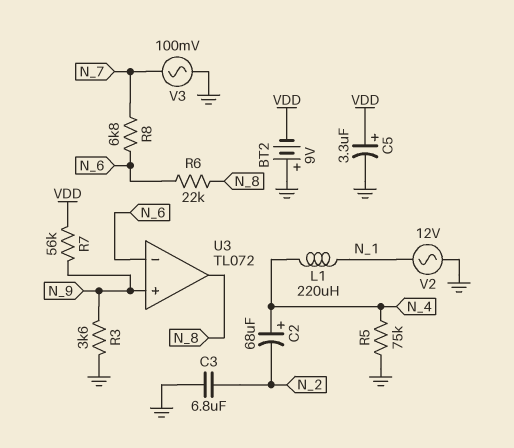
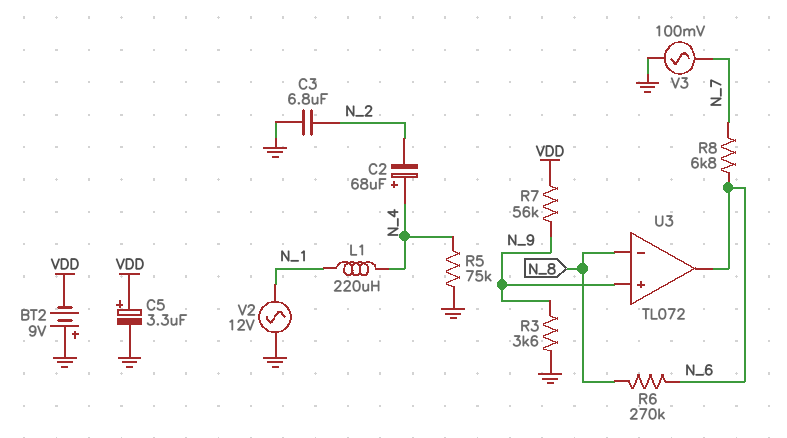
R6: 22k (N_6, N_8) -> 270k (N_6, N_8)
U3 pin in-: N_6 -> N_8
U3 pin out: N_8 -> N_6

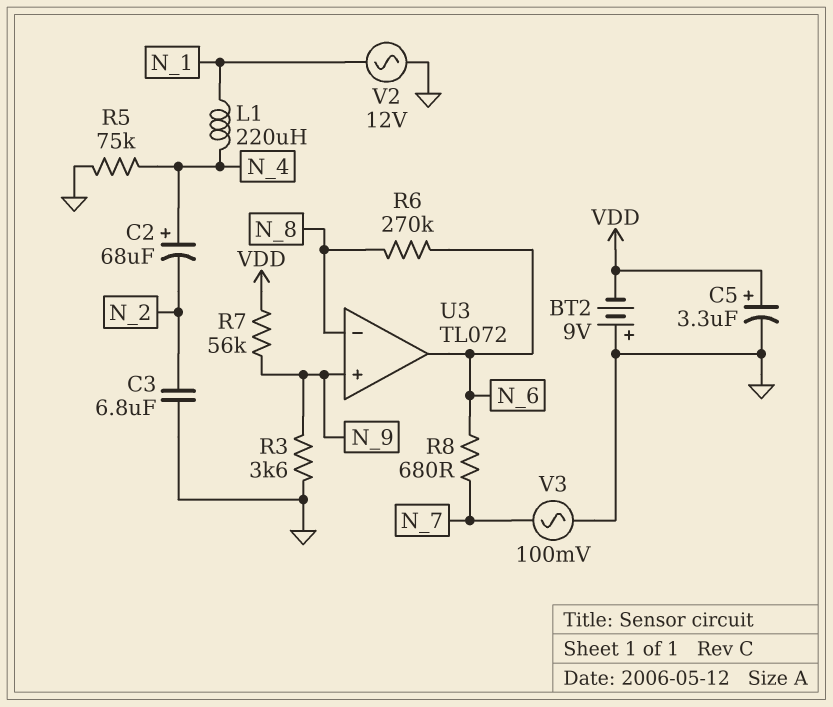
R8: 6.8k (N_6, N_7) -> 680 (N_6, N_7)

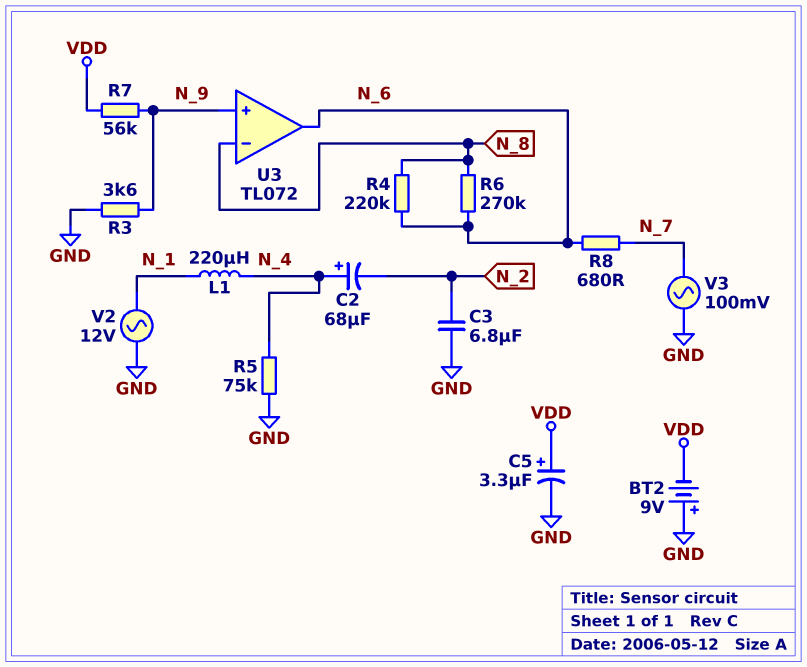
R4: none -> 220k (N_6, N_8)

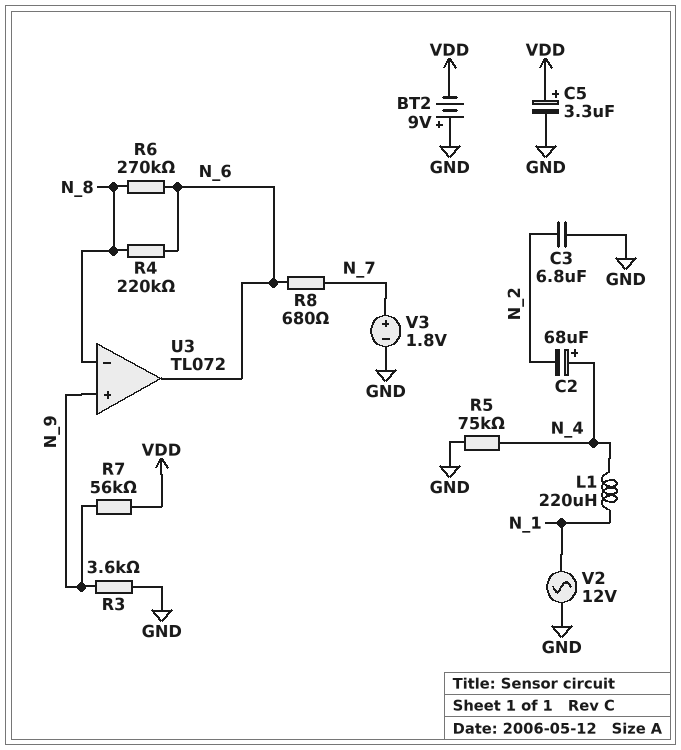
V3: AC 100mV (GND, N_7) -> 1.8V (plus N_7, minus GND)

